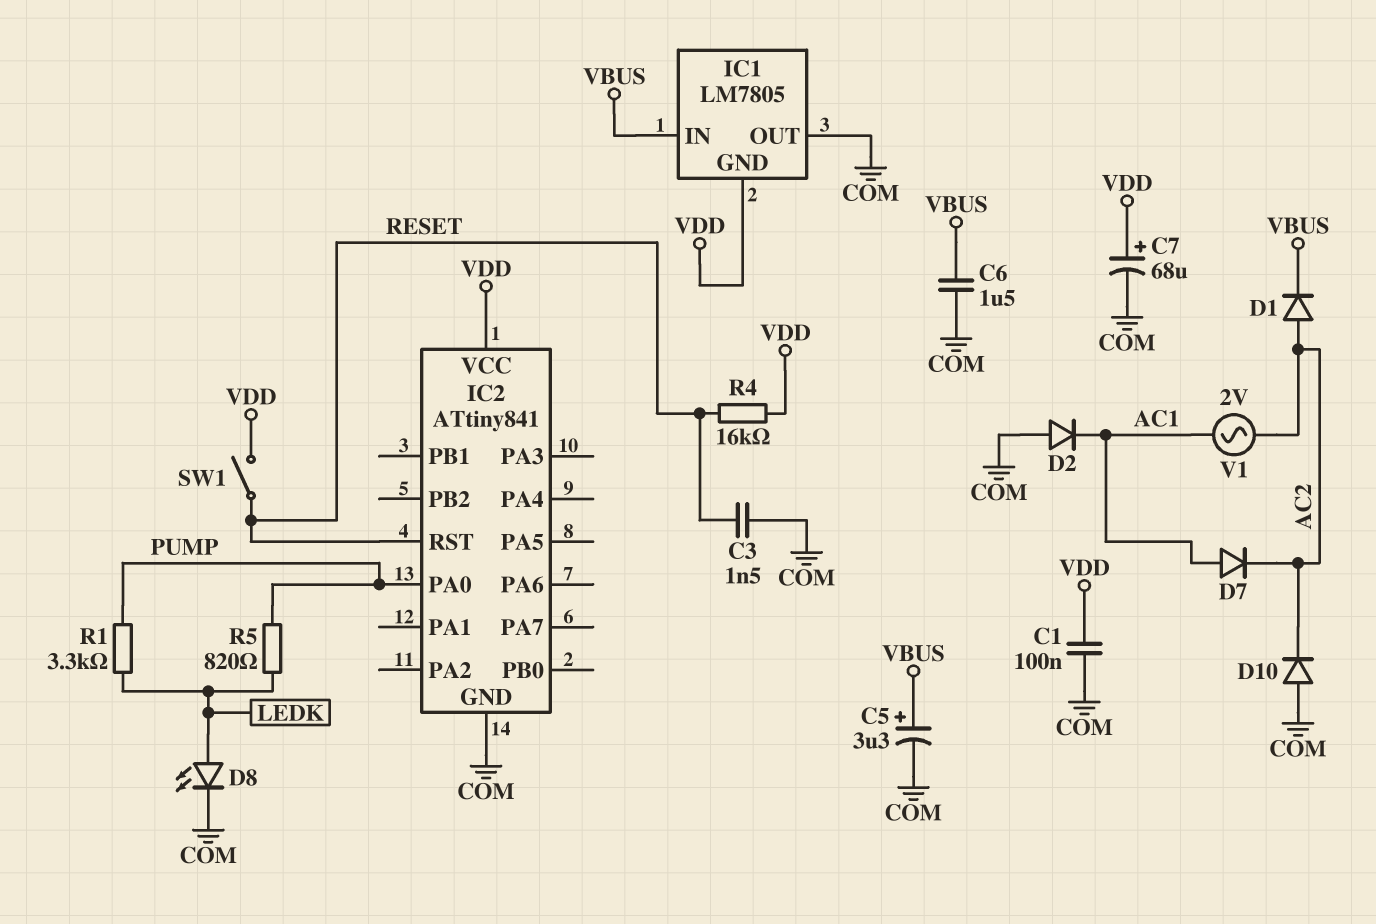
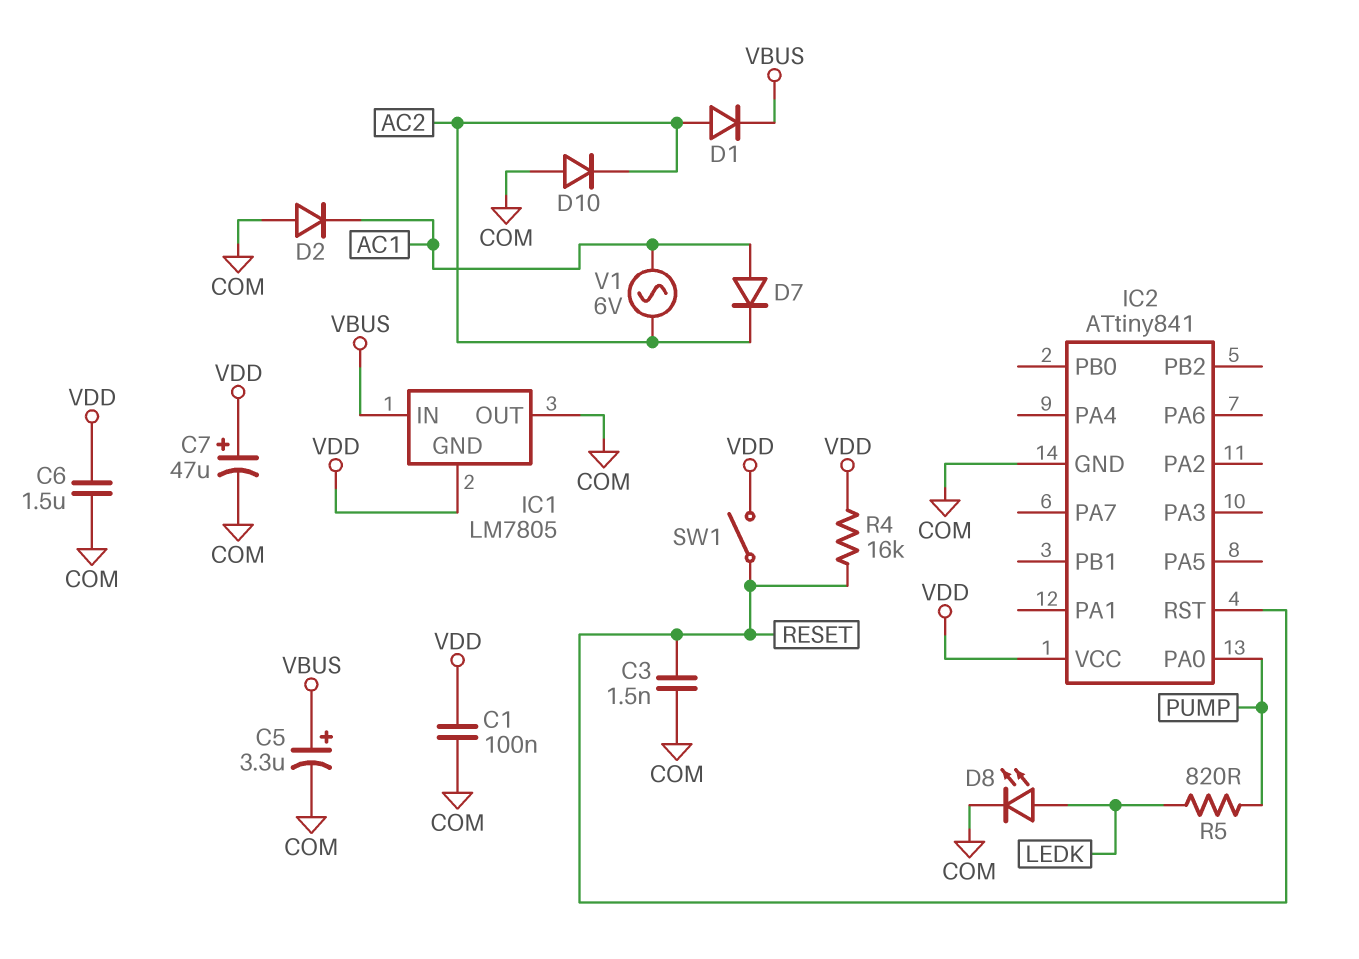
C6: 1.5uF (COM, VBUS) -> 1.5uF (COM, VDD)
C7: 68uF (plus VDD, minus COM) -> 47uF (plus VDD, minus COM)
R1: 3.3k (LEDK, PUMP) -> none
V1: AC 2V (AC1, AC2) -> AC 6V (AC1, AC2)

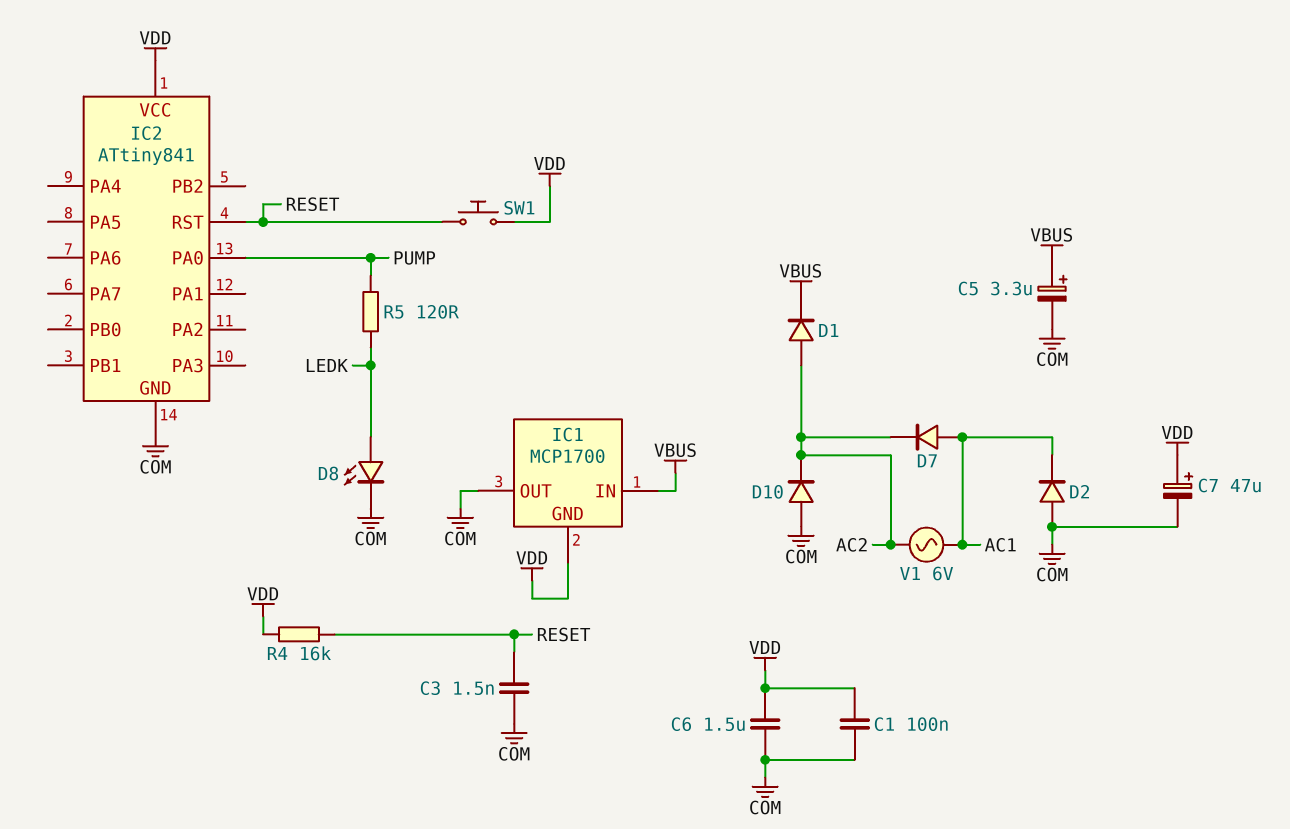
IC1: LM7805 -> MCP1700
R5: 820 (LEDK, PUMP) -> 120 (LEDK, PUMP)
SW1: switch (RESET, VDD) -> button (RESET, VDD)

